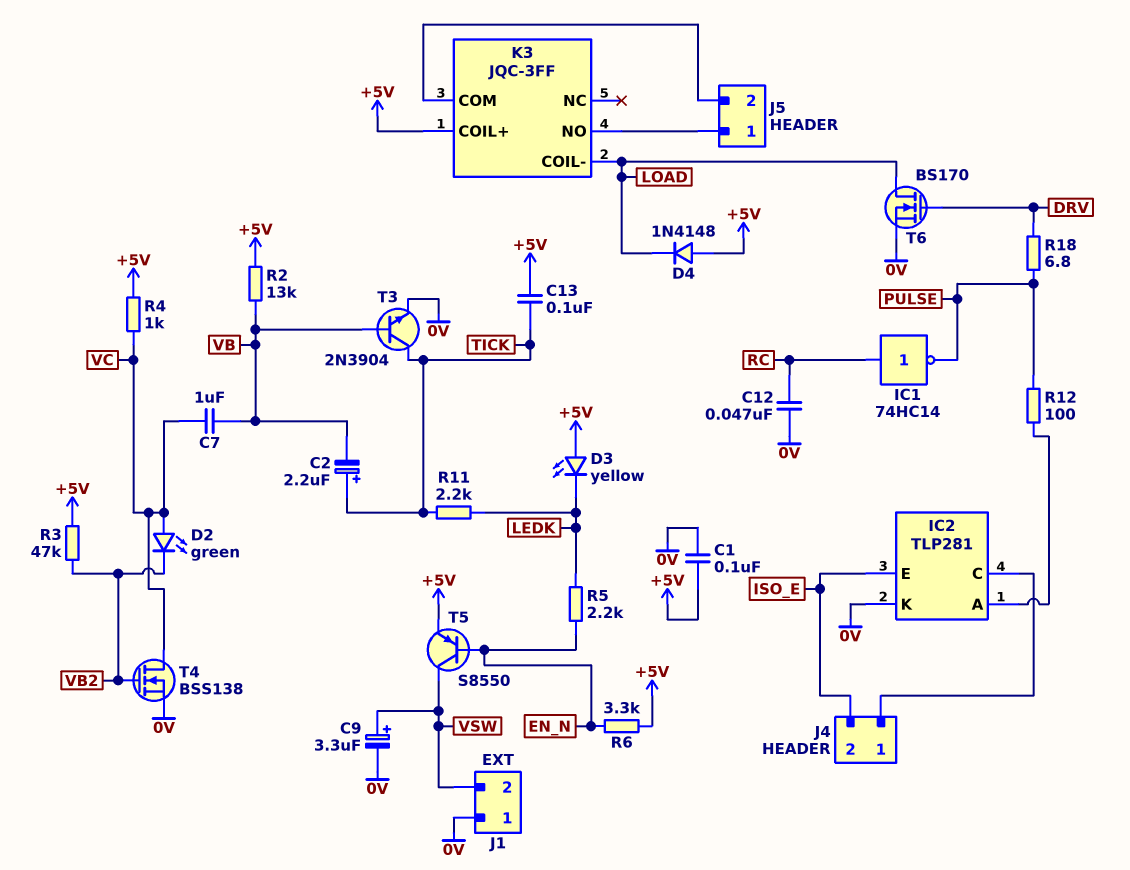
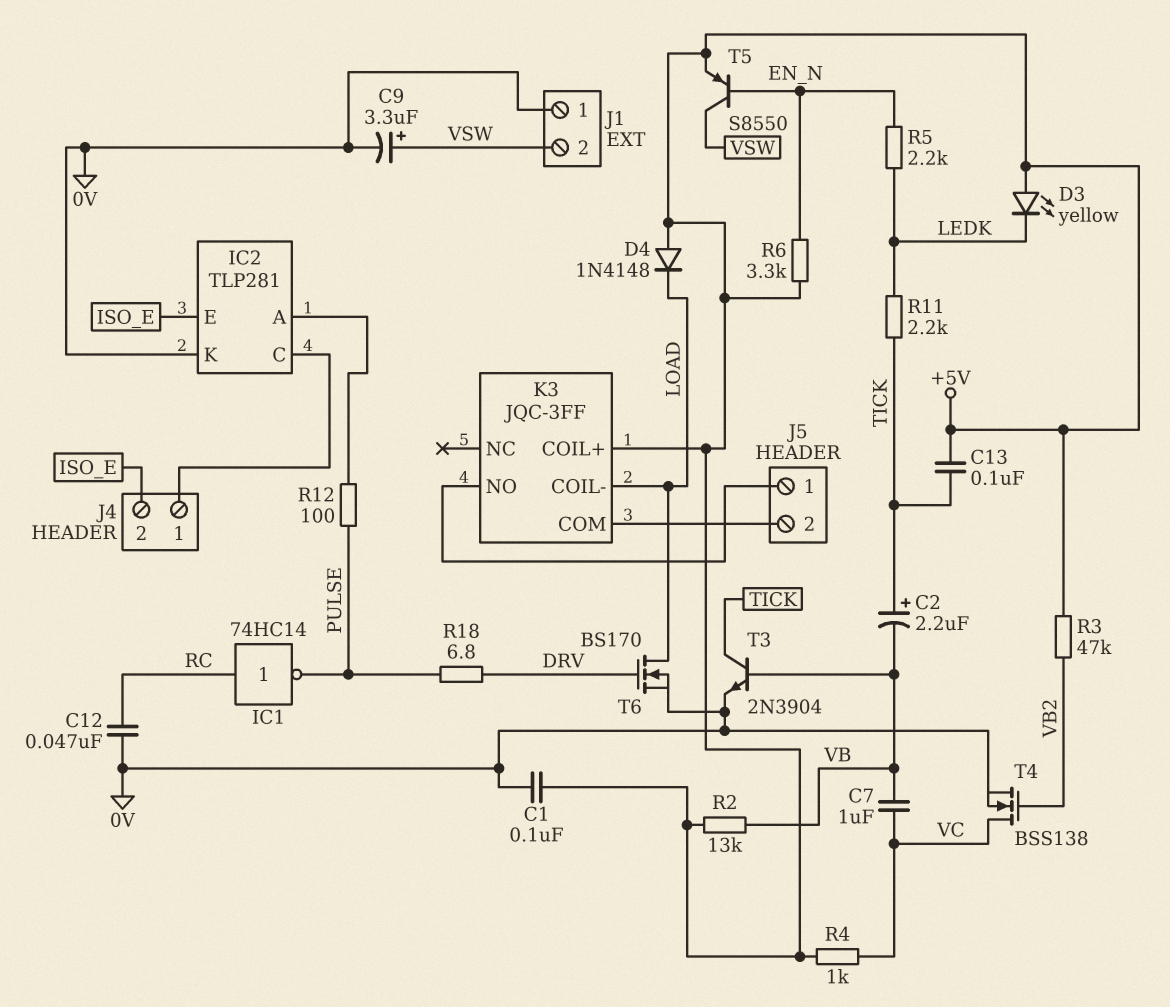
D2: LED green (A VC, K VB2) -> none

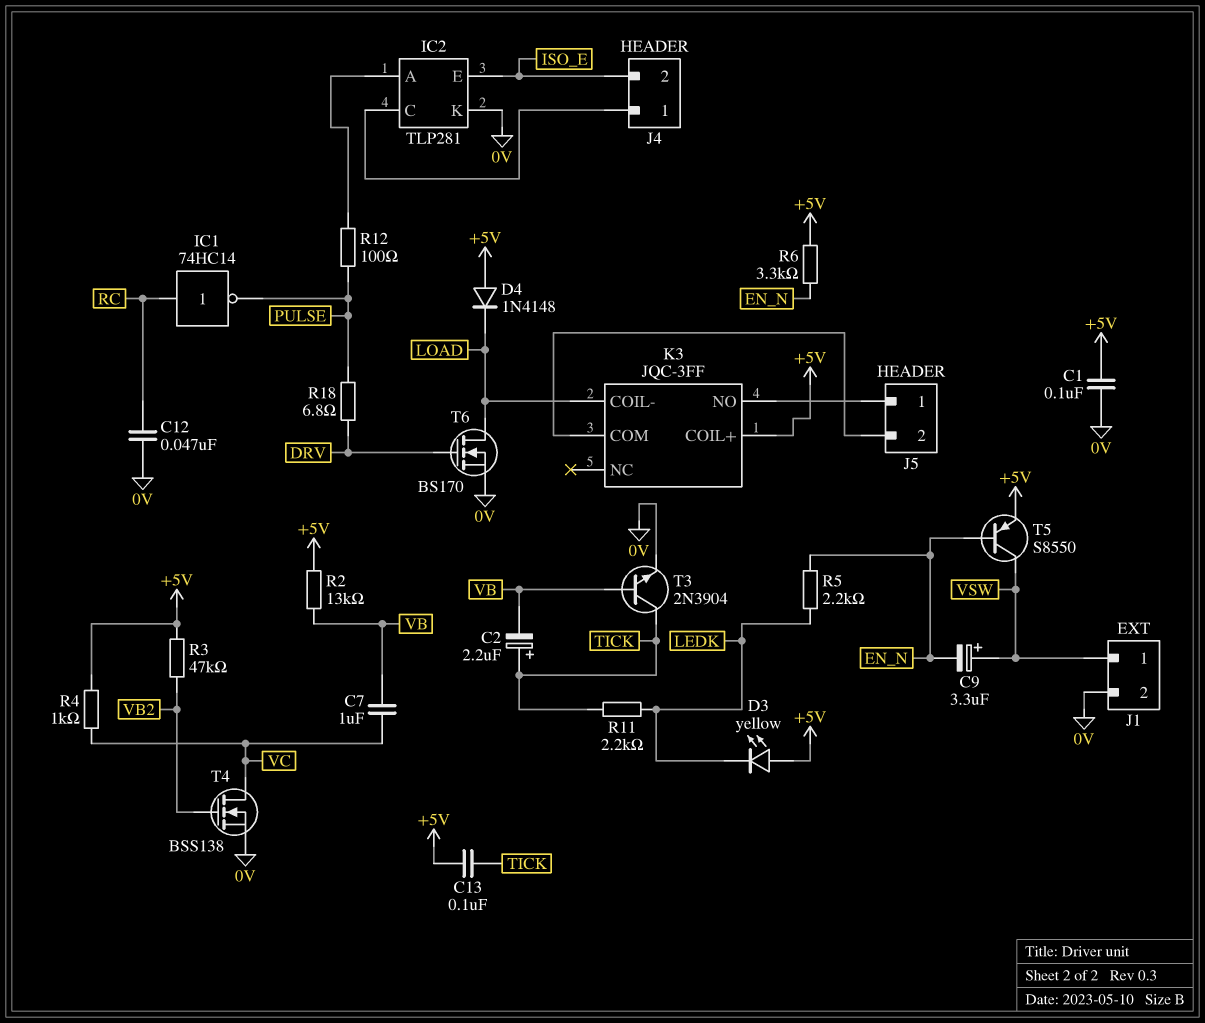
C9: 3.3uF (plus VSW, minus 0V) -> 3.3uF (plus VSW, minus EN_N)
J1 pin 1: 0V -> VSW
J1 pin 2: VSW -> 0V

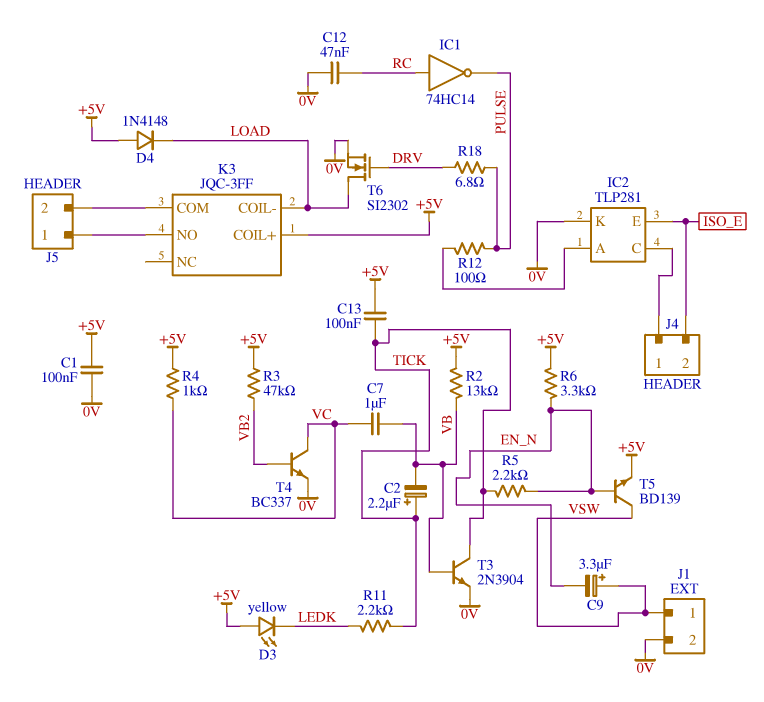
R5: 2.2k (EN_N, LEDK) -> 2.2k (EN_N, TICK)
T4: NMOS BSS138 (G VB2, D VC, S 0V) -> NPN BC337 (B VB2, C VC, E 0V)
T5: PNP S8550 (B EN_N, C VSW, E +5V) -> NPN BD139 (B EN_N, C VSW, E +5V)
T6: NMOS BS170 (G DRV, D LOAD, S 0V) -> NMOS SI2302 (G DRV, D LOAD, S 0V)

